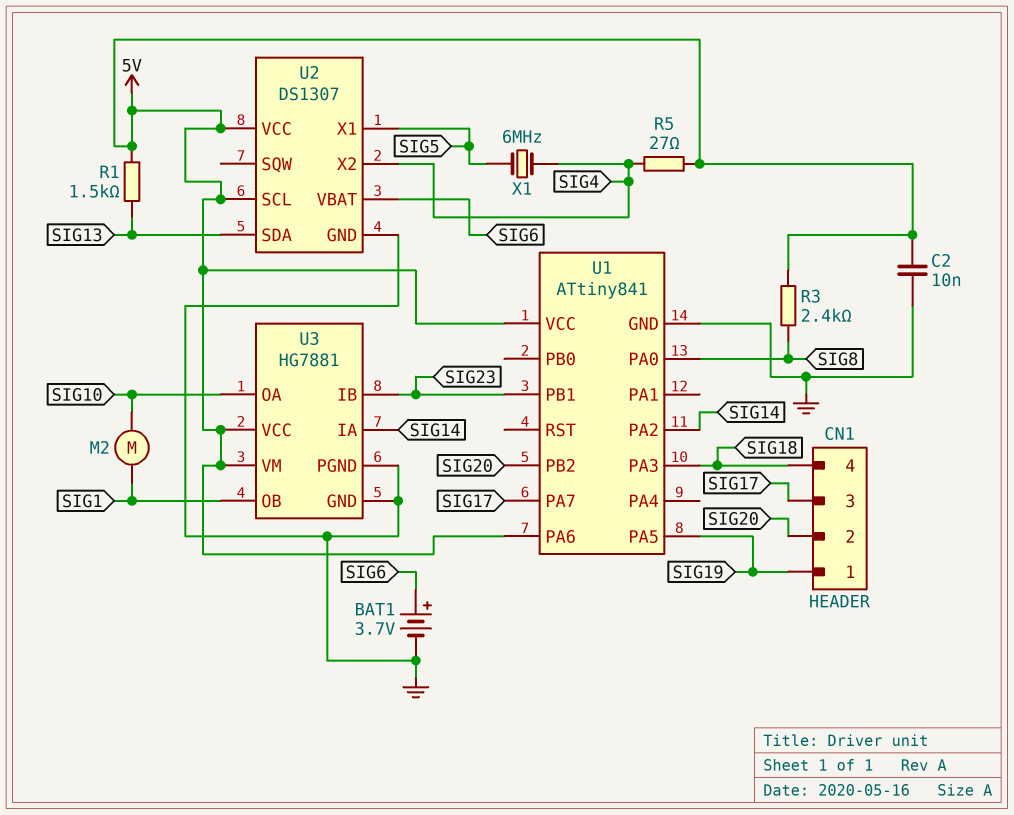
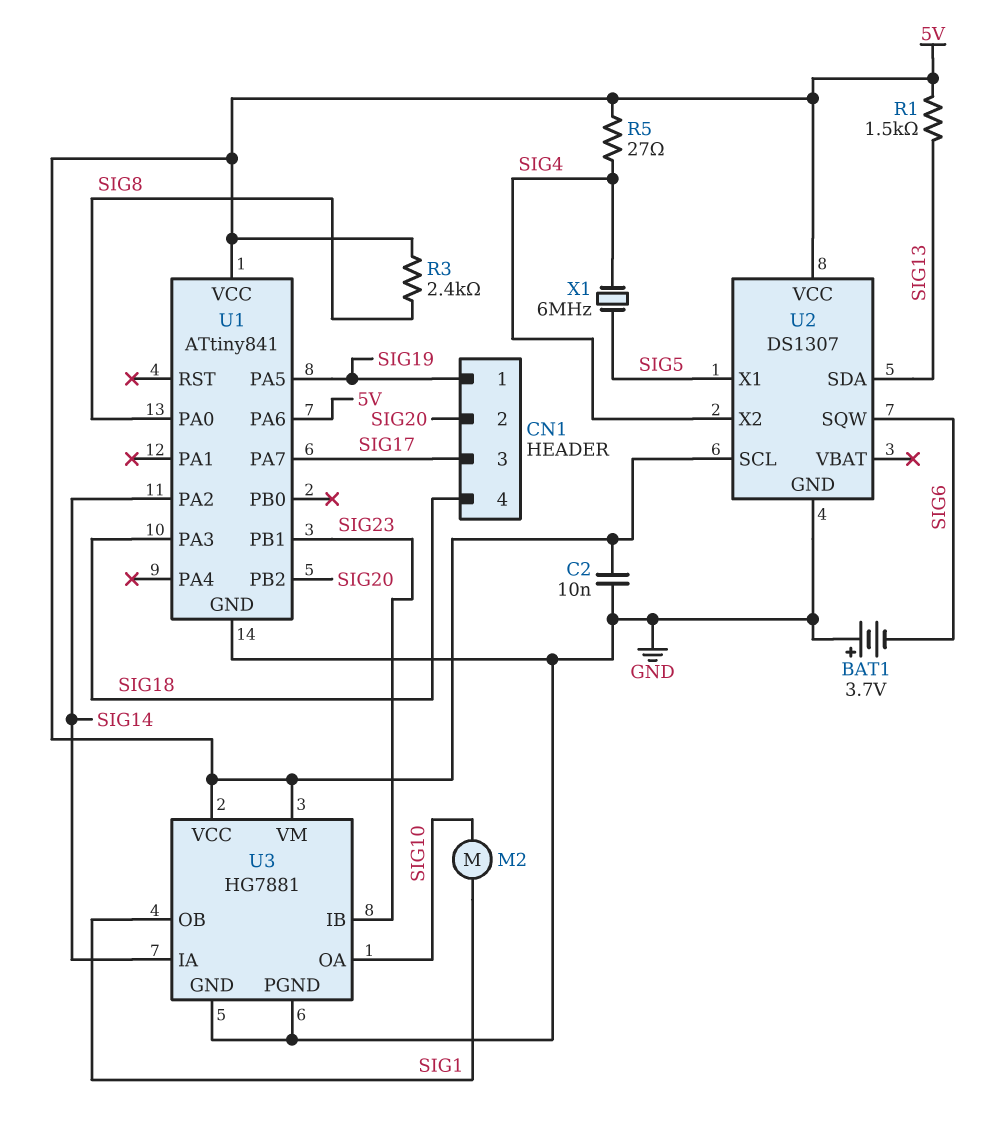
BAT1: 3.7V (plus SIG6, minus GND) -> 3.7V (plus GND, minus SIG6)
U2 pin SQW: none -> SIG6
U2 pin VBAT: SIG6 -> none

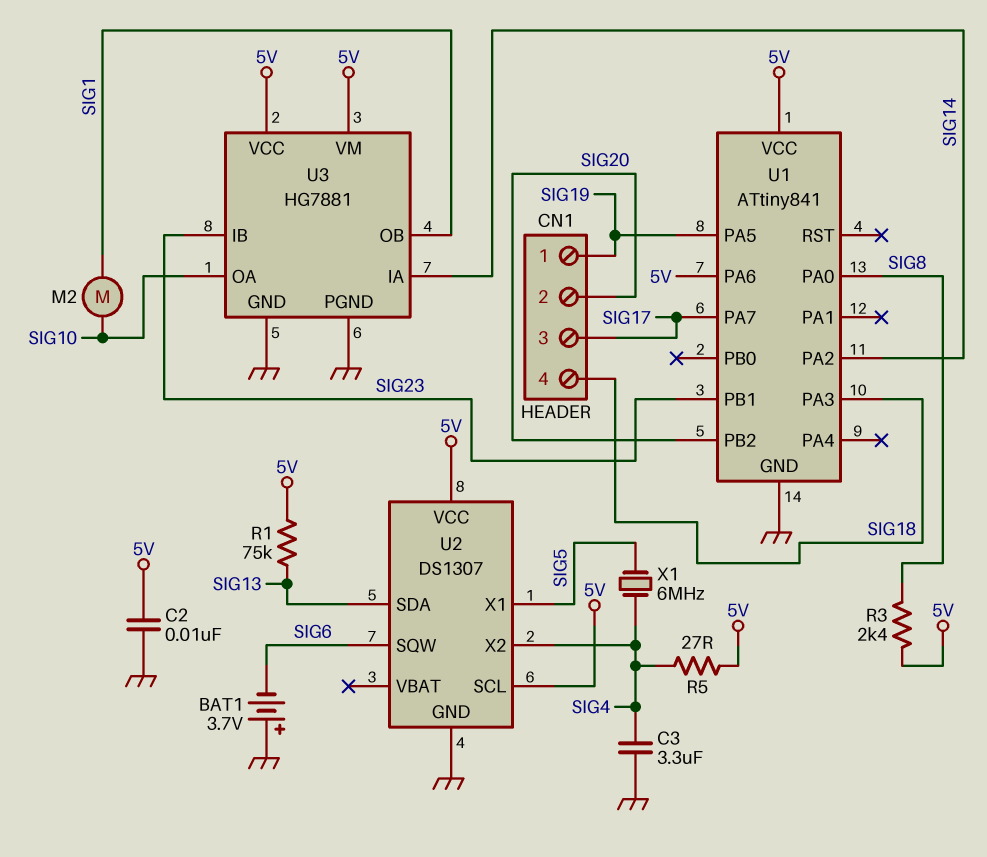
C3: none -> 3.3uF (GND, SIG4)
R1: 1.5k (5V, SIG13) -> 75k (5V, SIG13)

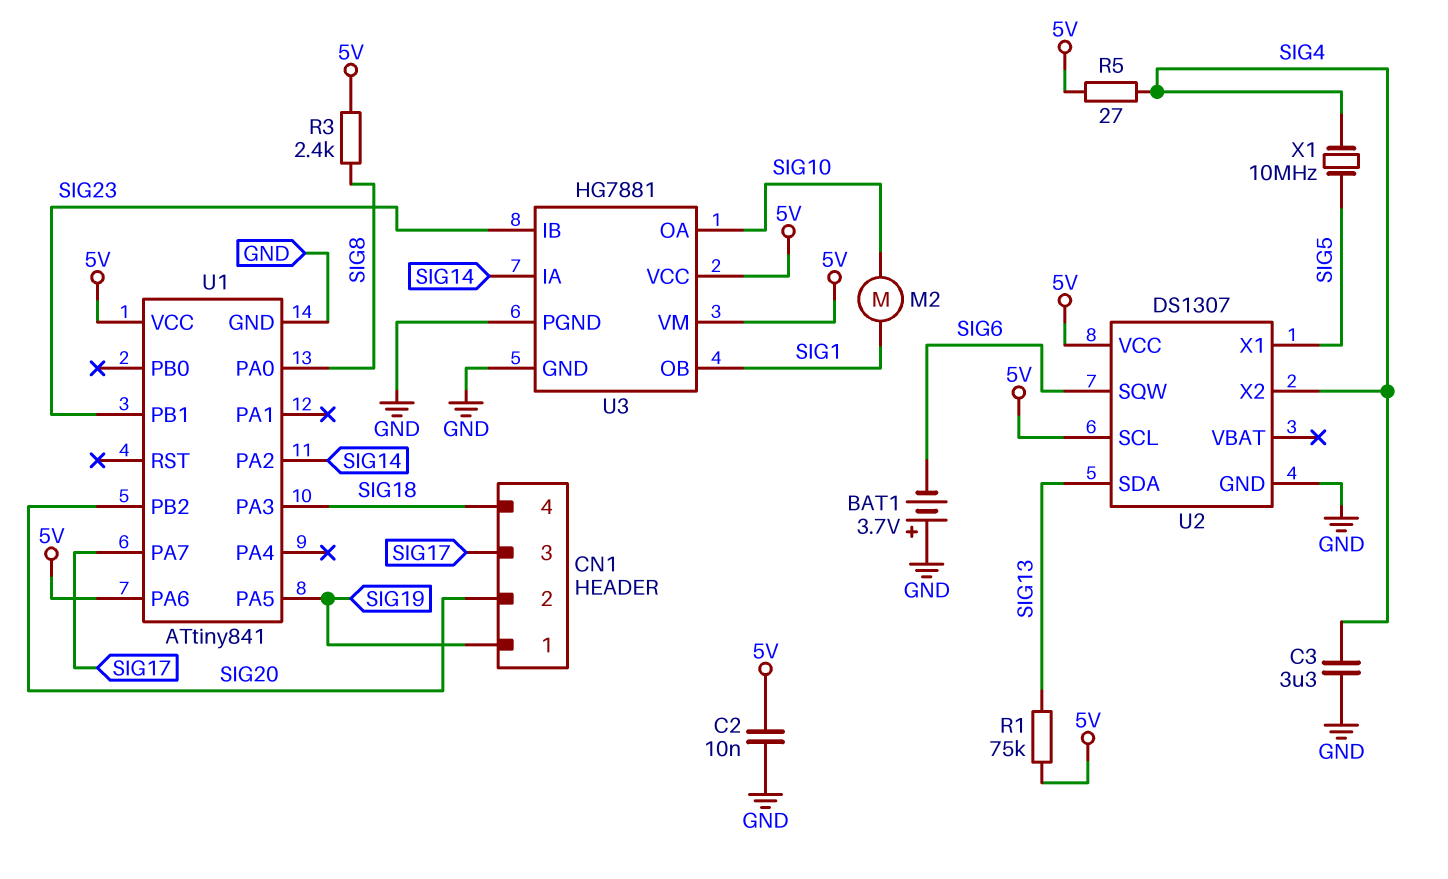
X1: 6MHz (SIG4, SIG5) -> 10MHz (SIG4, SIG5)

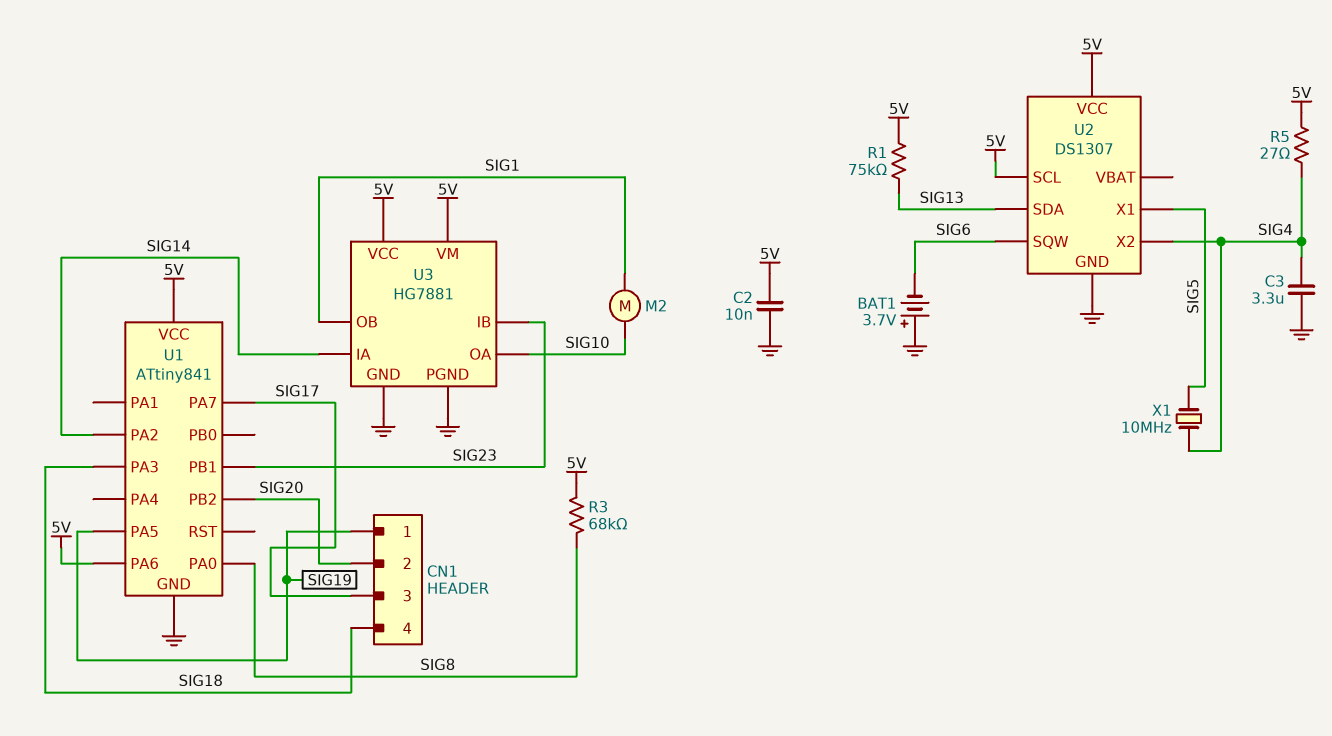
R3: 2.4k (5V, SIG8) -> 68k (5V, SIG8)

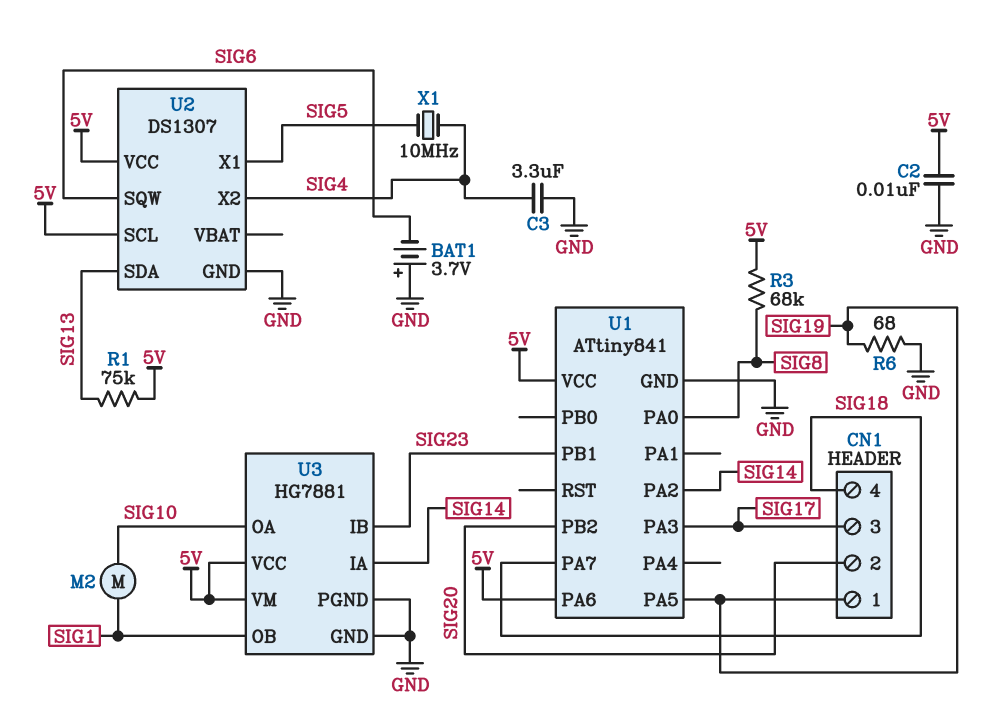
R5: 27 (5V, SIG4) -> none
R6: none -> 68 (GND, SIG19)
U1 pin PA3: SIG18 -> SIG17
U1 pin PA7: SIG17 -> SIG18

